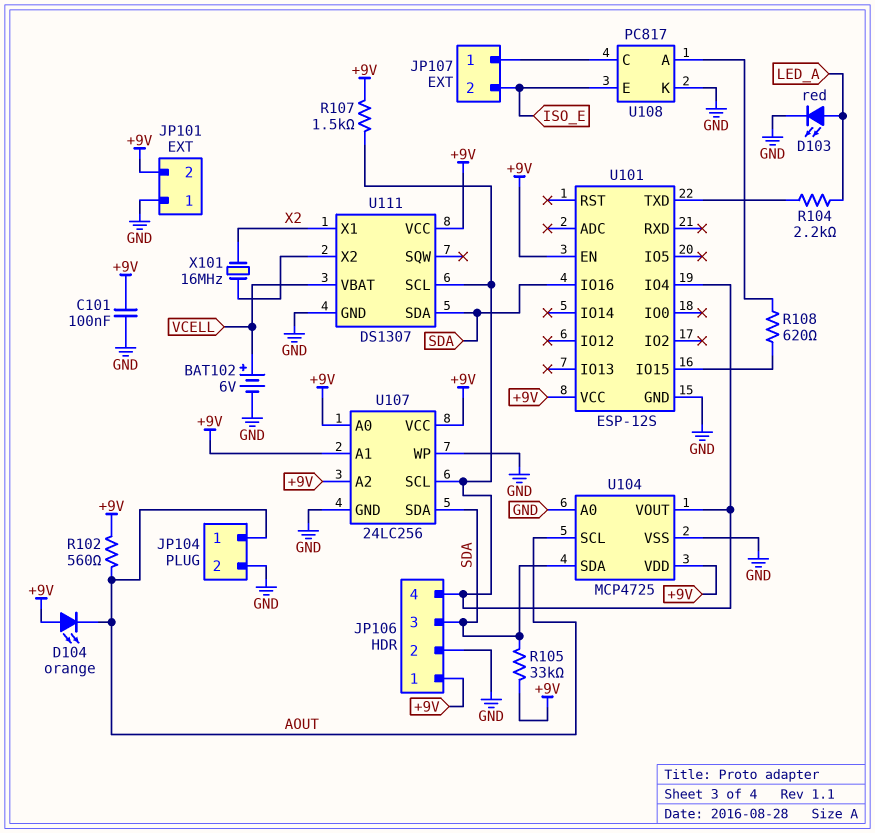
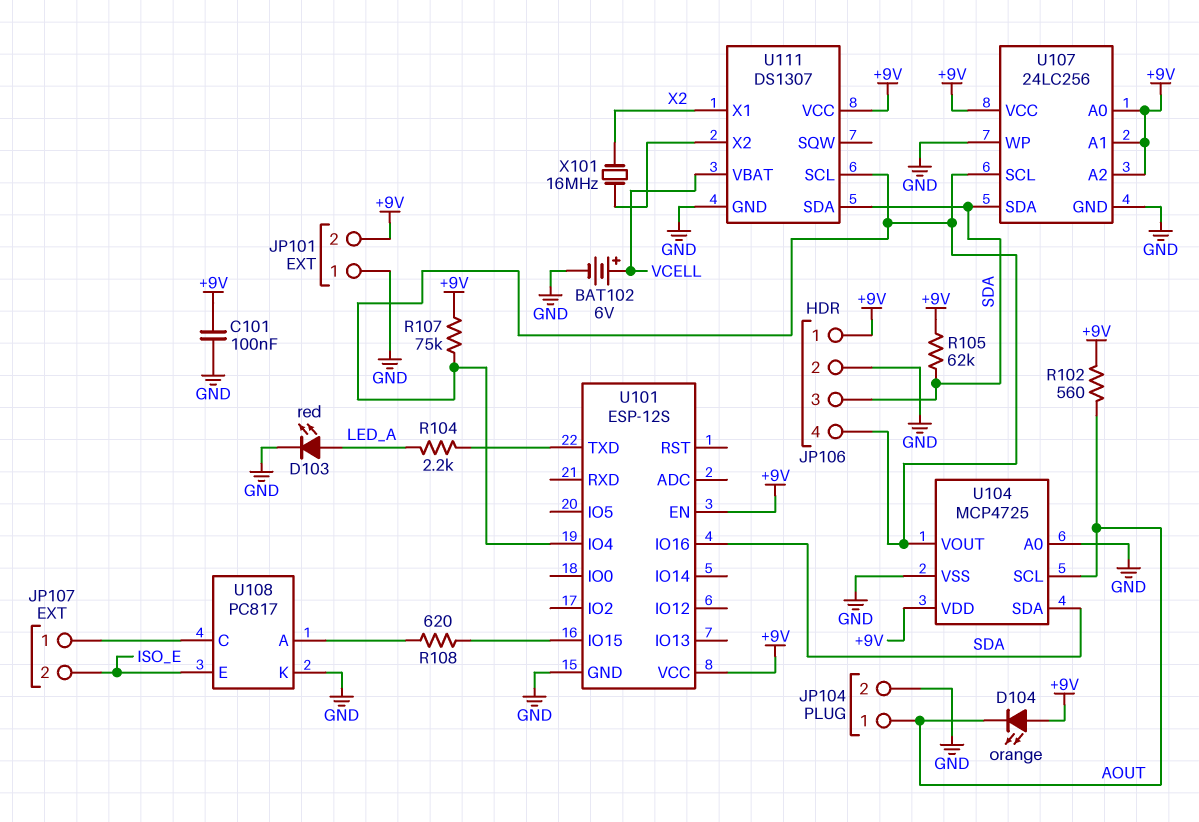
R105: 33k (+9V, SDA) -> 62k (+9V, SDA)
R107: 1.5k (+9V, JP106/4) -> 75k (+9V, JP106/4)

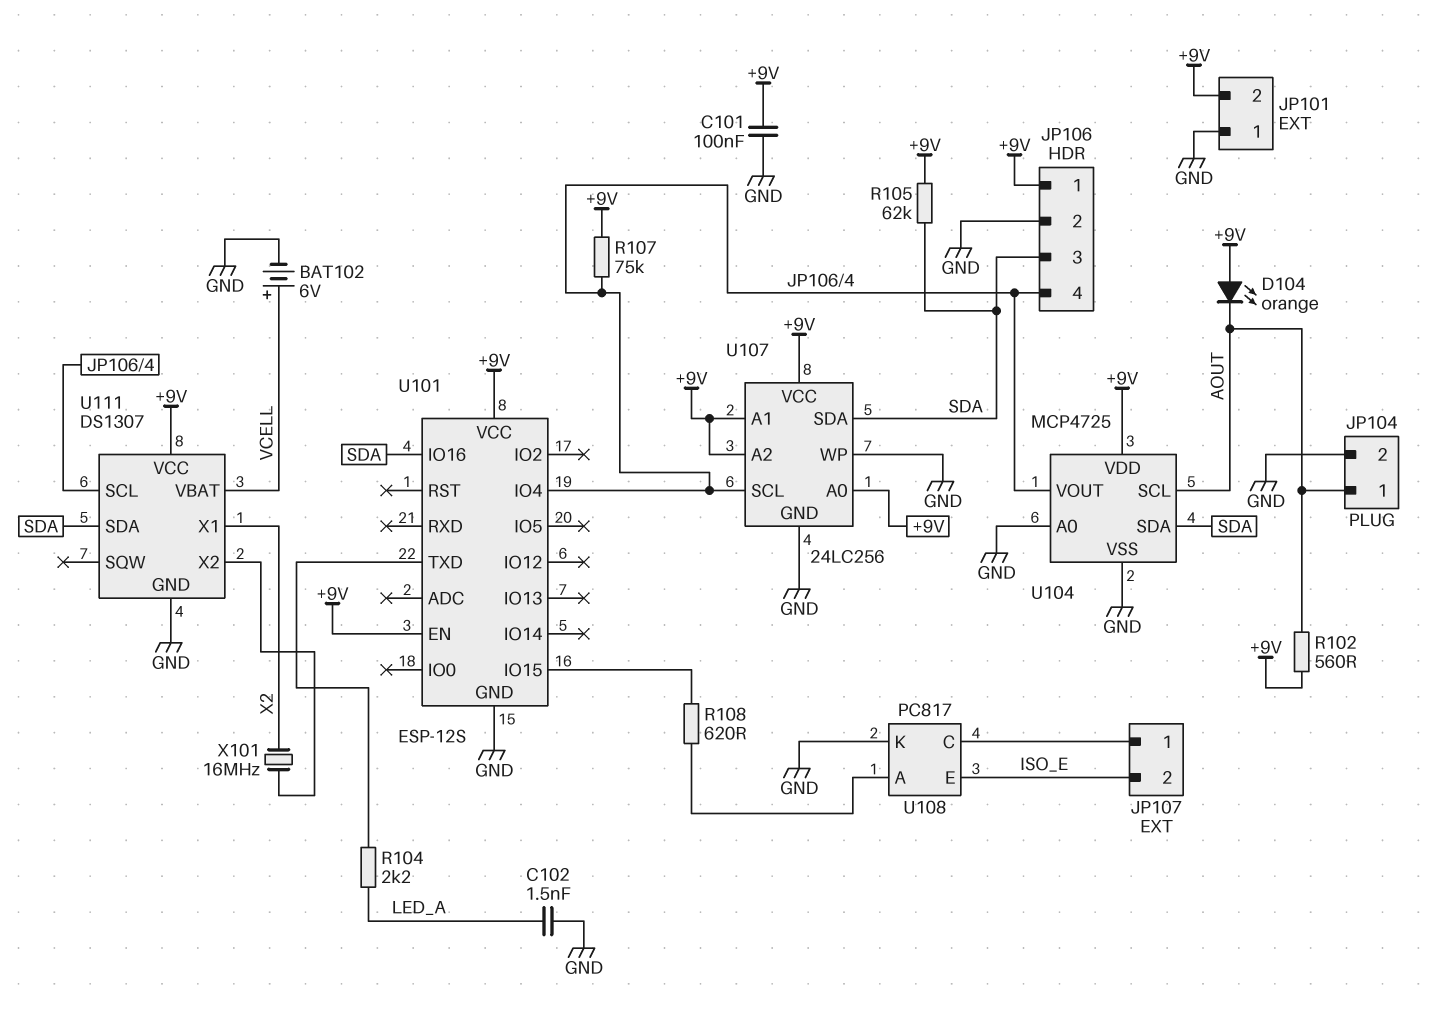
C102: none -> 1.5nF (GND, LED_A)
D103: LED red (A LED_A, K GND) -> none

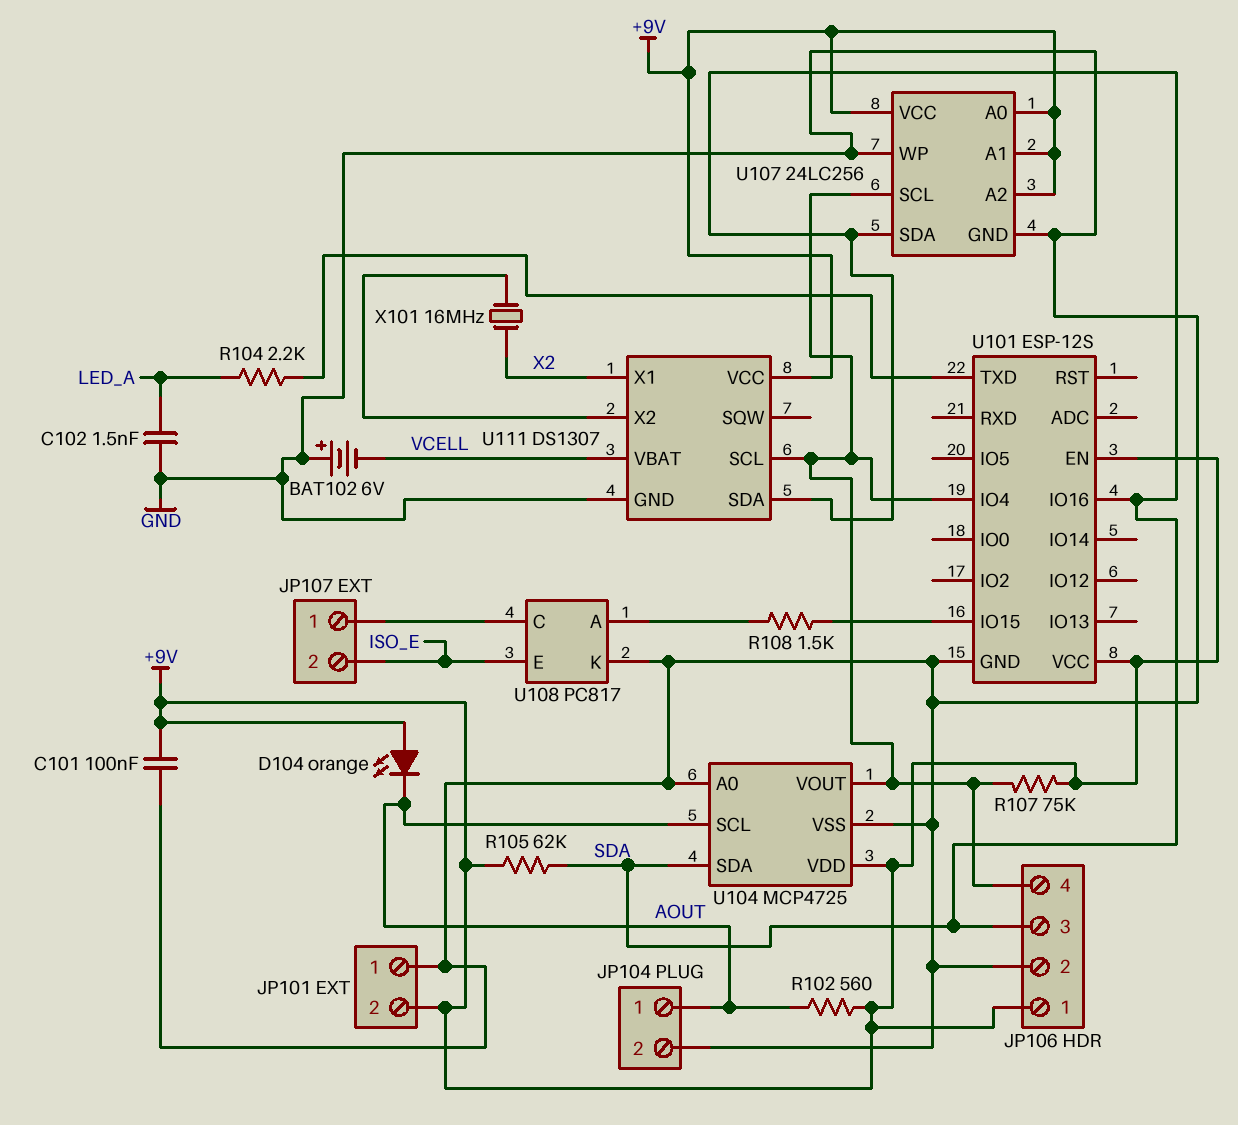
BAT102: 6V (plus VCELL, minus GND) -> 6V (plus GND, minus VCELL)
R108: 620 (U101/IO15, U108/A) -> 1.5k (U101/IO15, U108/A)

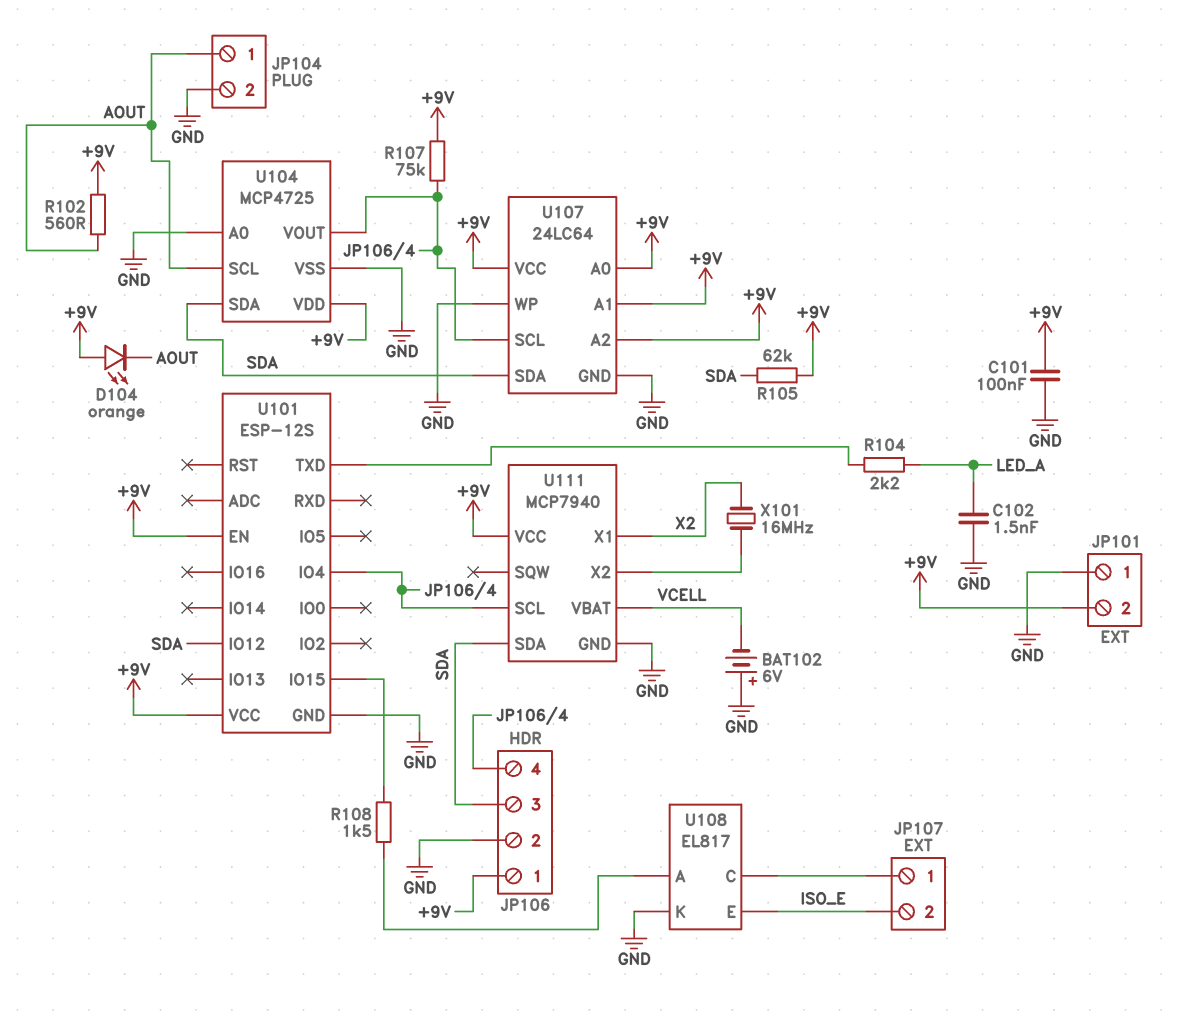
U101 pin IO12: none -> SDA
U101 pin IO16: SDA -> none
U107: 24LC256 -> 24LC64
U108: PC817 -> EL817
U111: DS1307 -> MCP7940

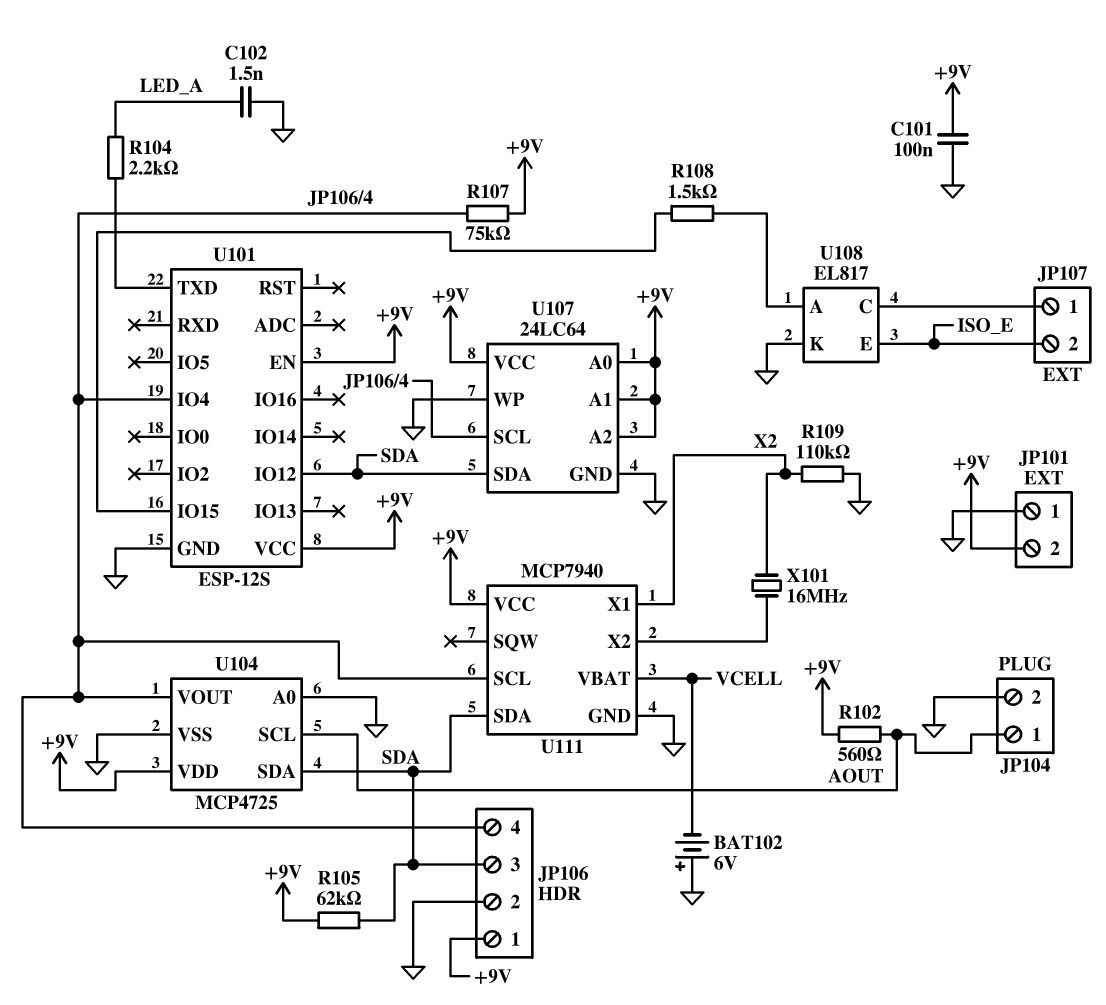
D104: LED orange (A +9V, K AOUT) -> none
R109: none -> 110k (GND, X2)

